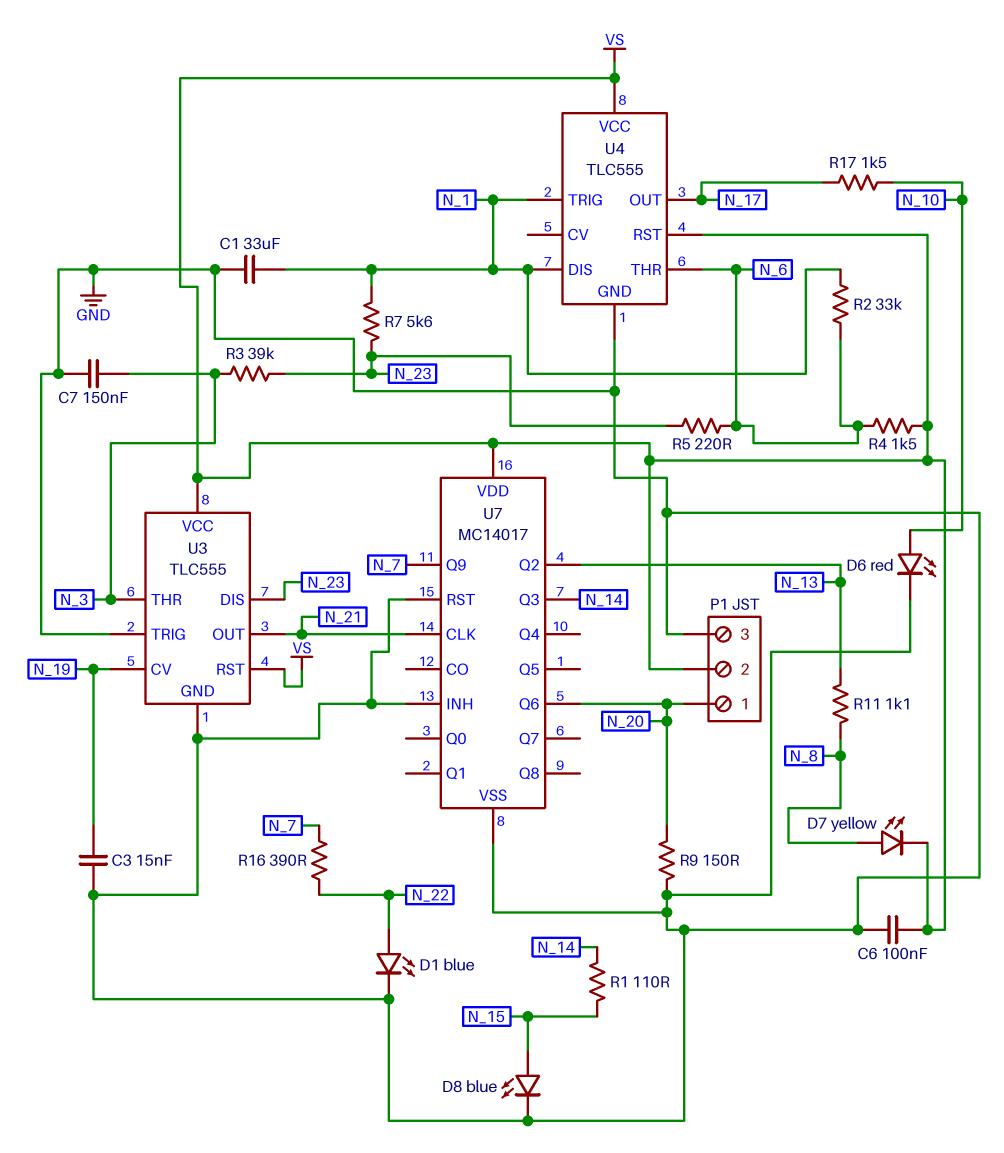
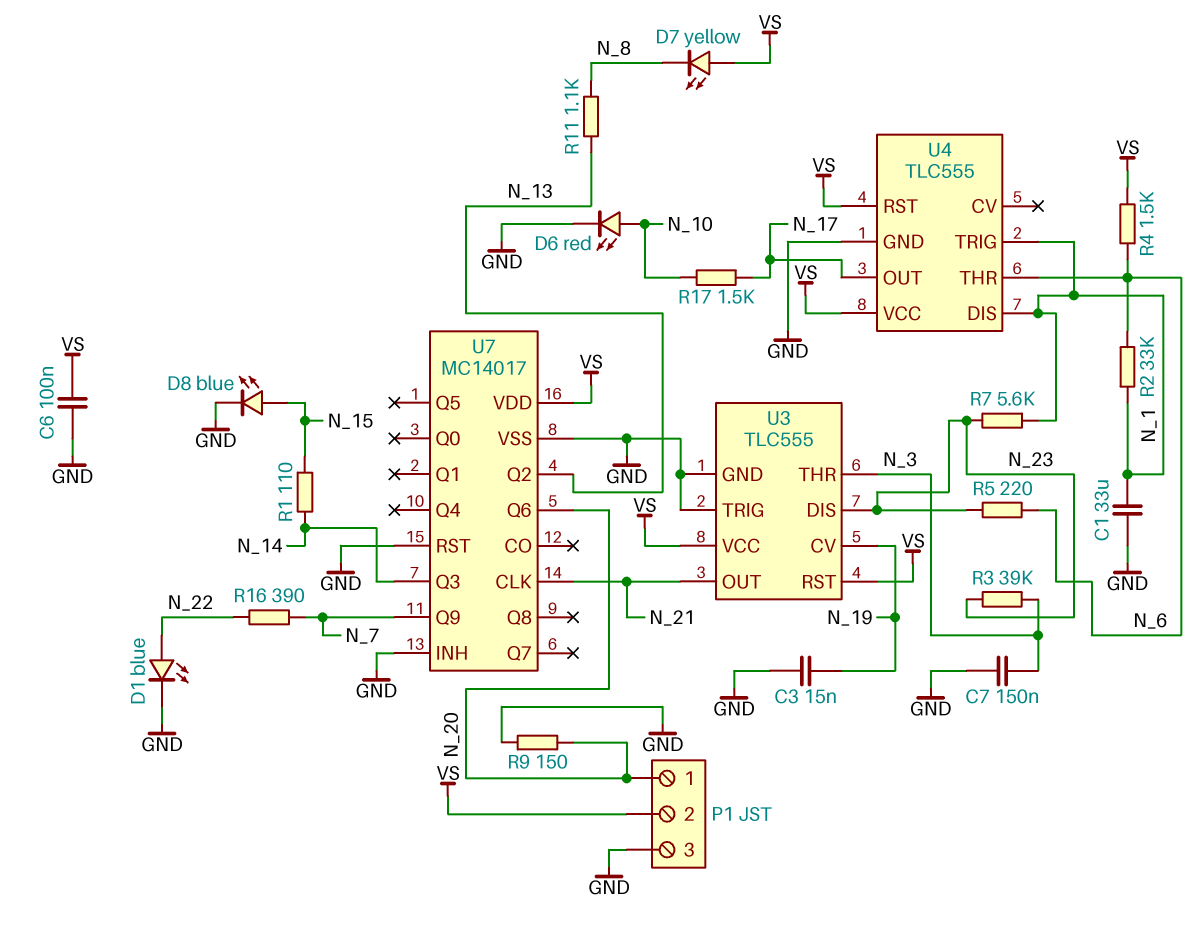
D7: LED yellow (A N_8, K VS) -> LED yellow (A VS, K N_8)

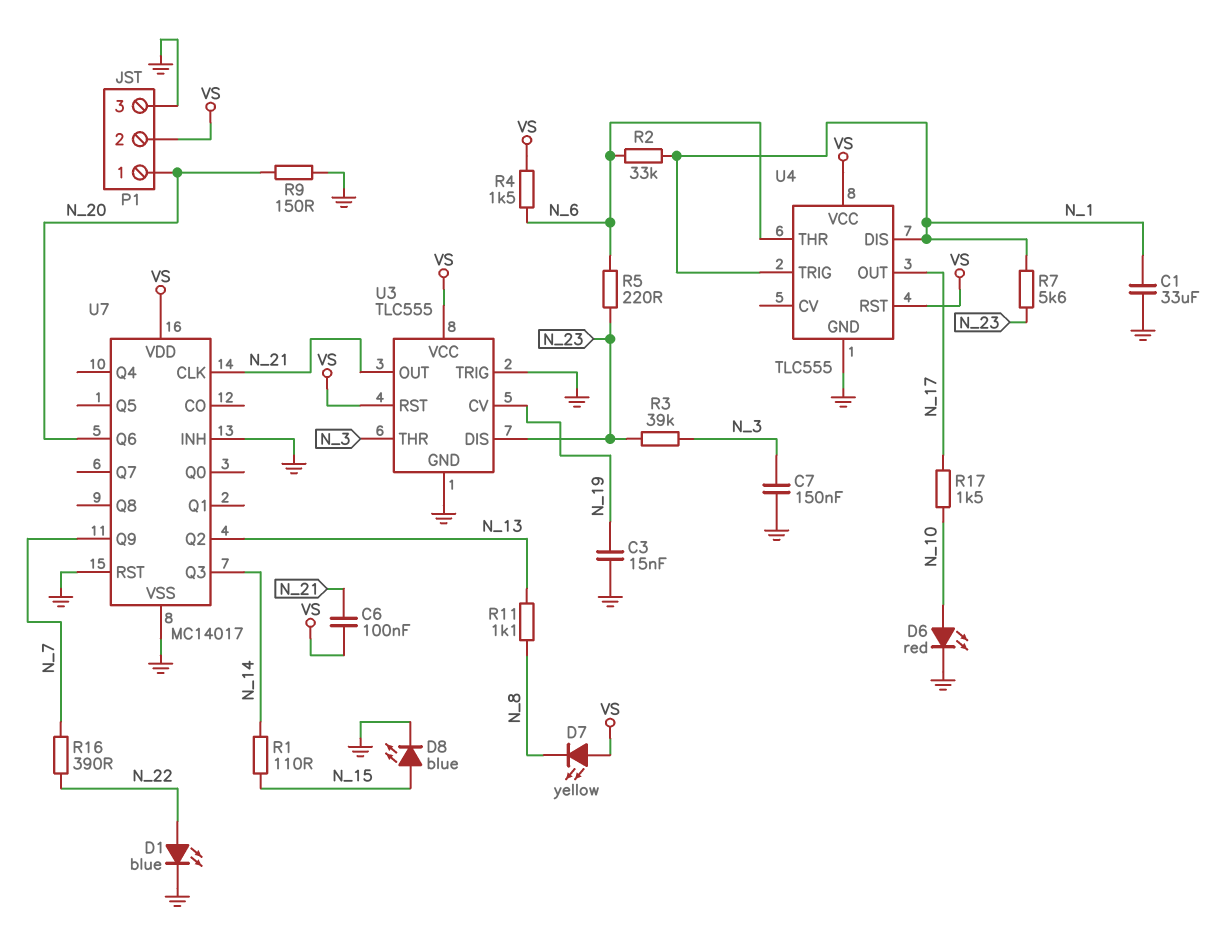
C6: 100nF (GND, VS) -> 100nF (N_21, VS)

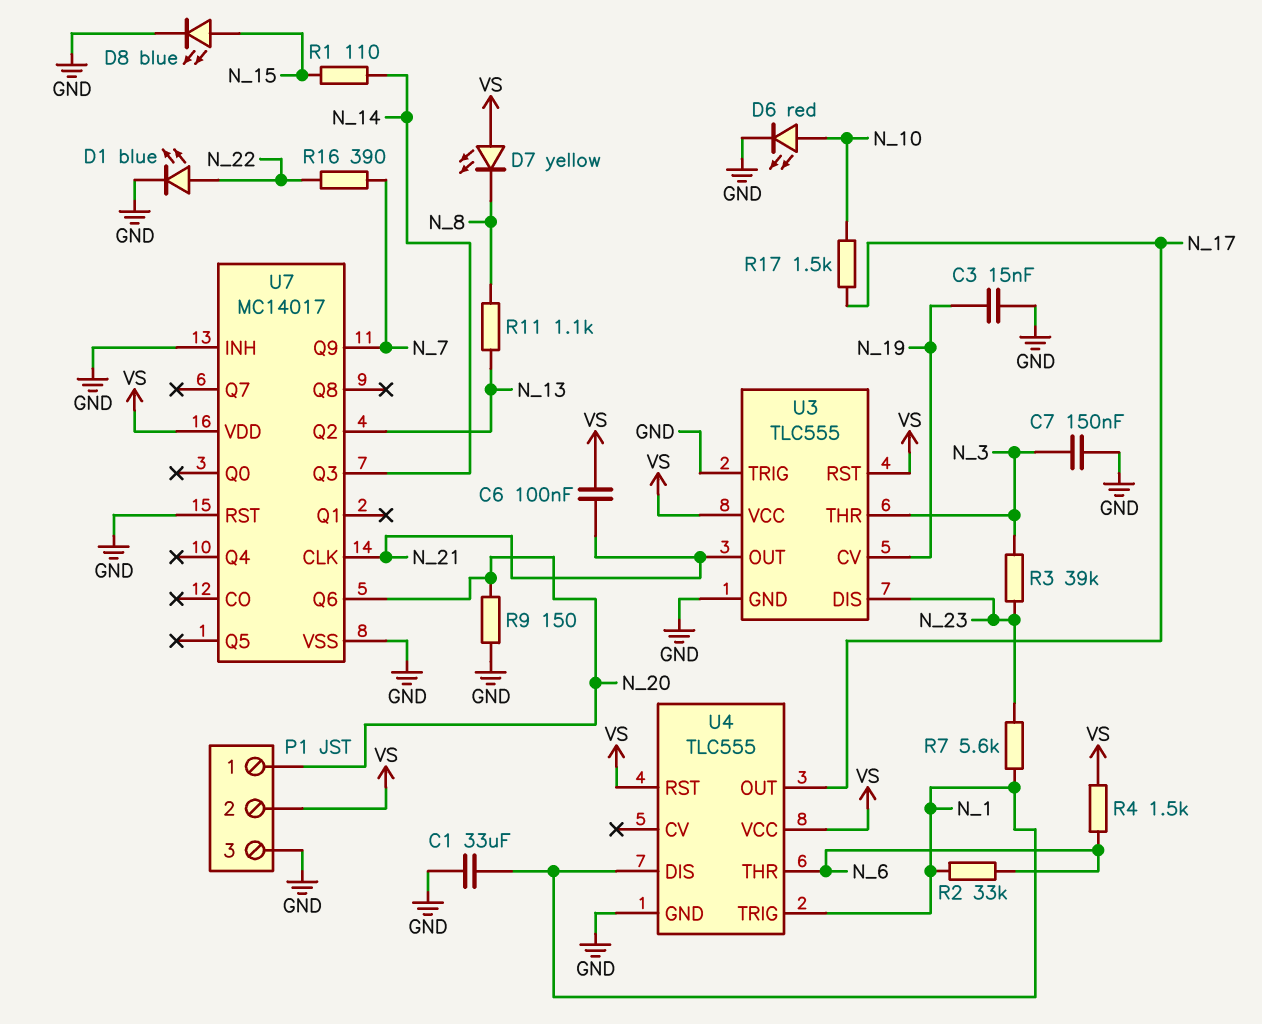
R5: 220 (N_6, N_23) -> none

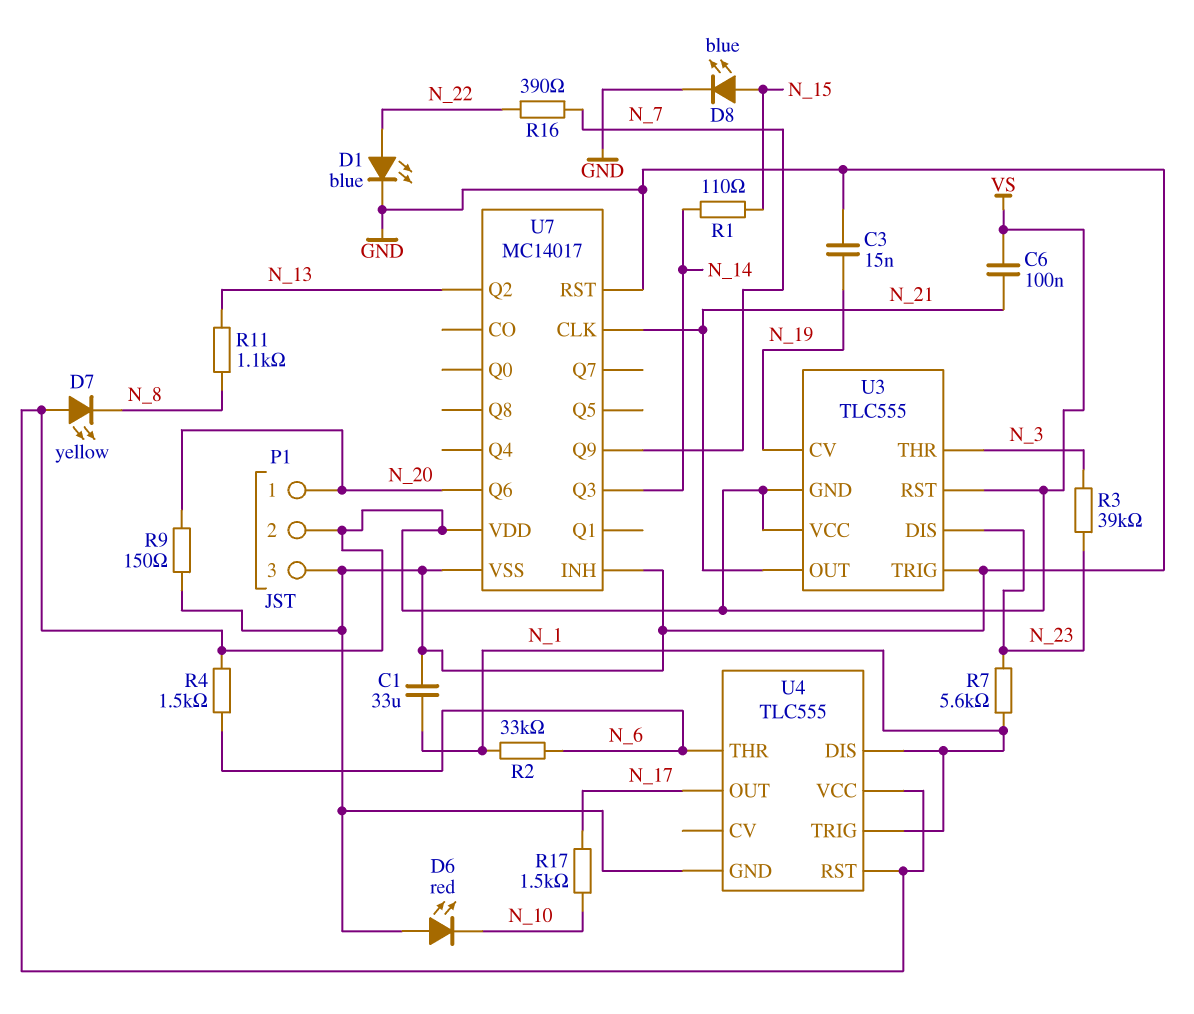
C7: 150nF (GND, N_3) -> none
D6: LED red (A N_10, K GND) -> LED red (A GND, K N_10)
U3 pin GND: GND -> VS

